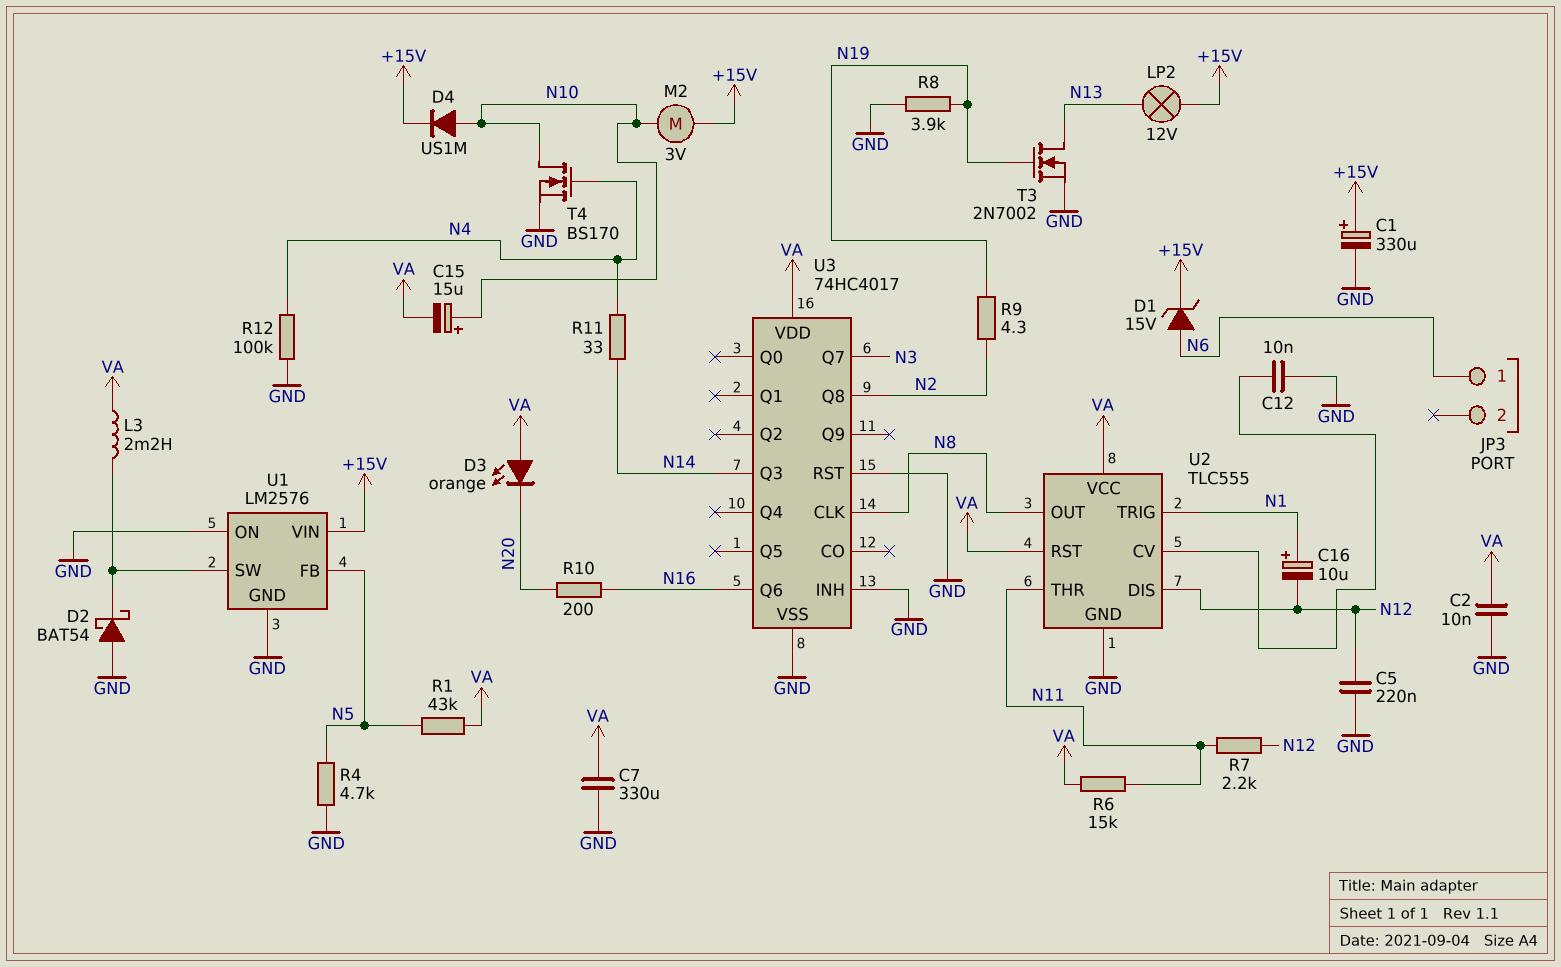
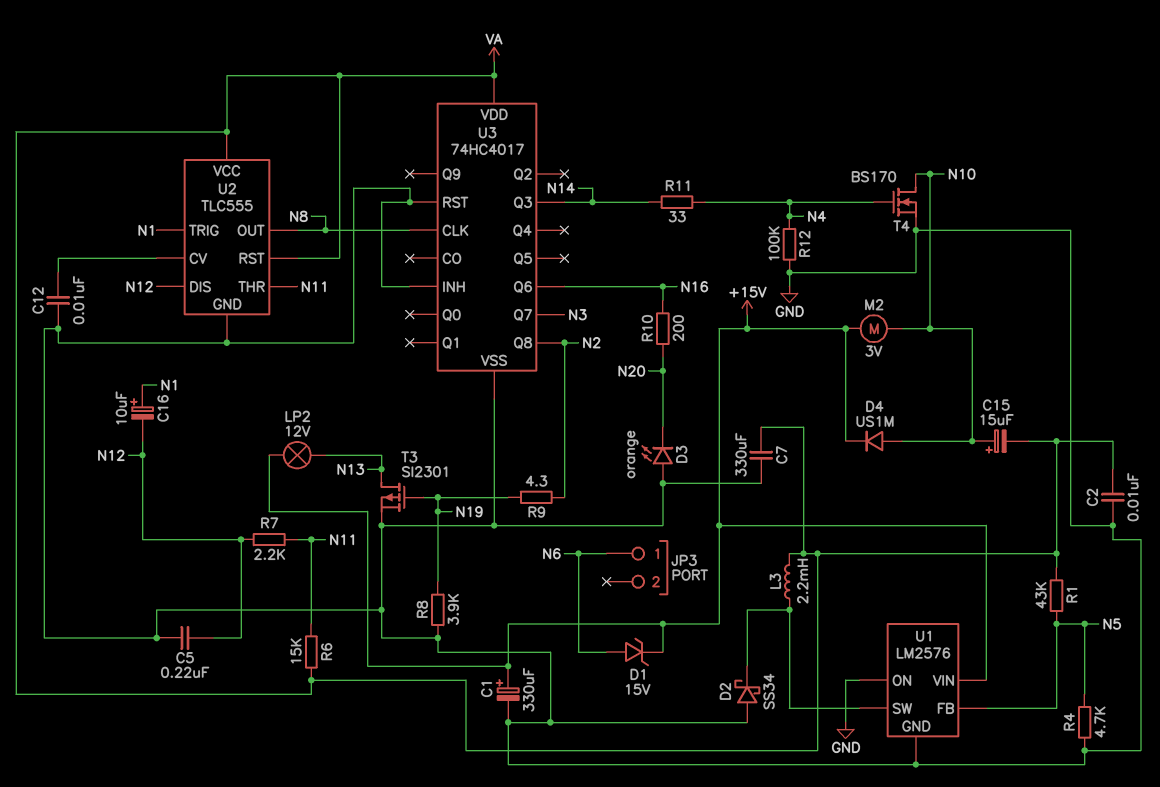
D2: schottky BAT54 (A GND, K U1/SW) -> schottky SS34 (A GND, K U1/SW)
D3: LED orange (A VA, K N20) -> LED orange (A GND, K N20)
T3: NMOS 2N7002 (G N19, D N13, S GND) -> PMOS SI2301 (G N19, D N13, S GND)

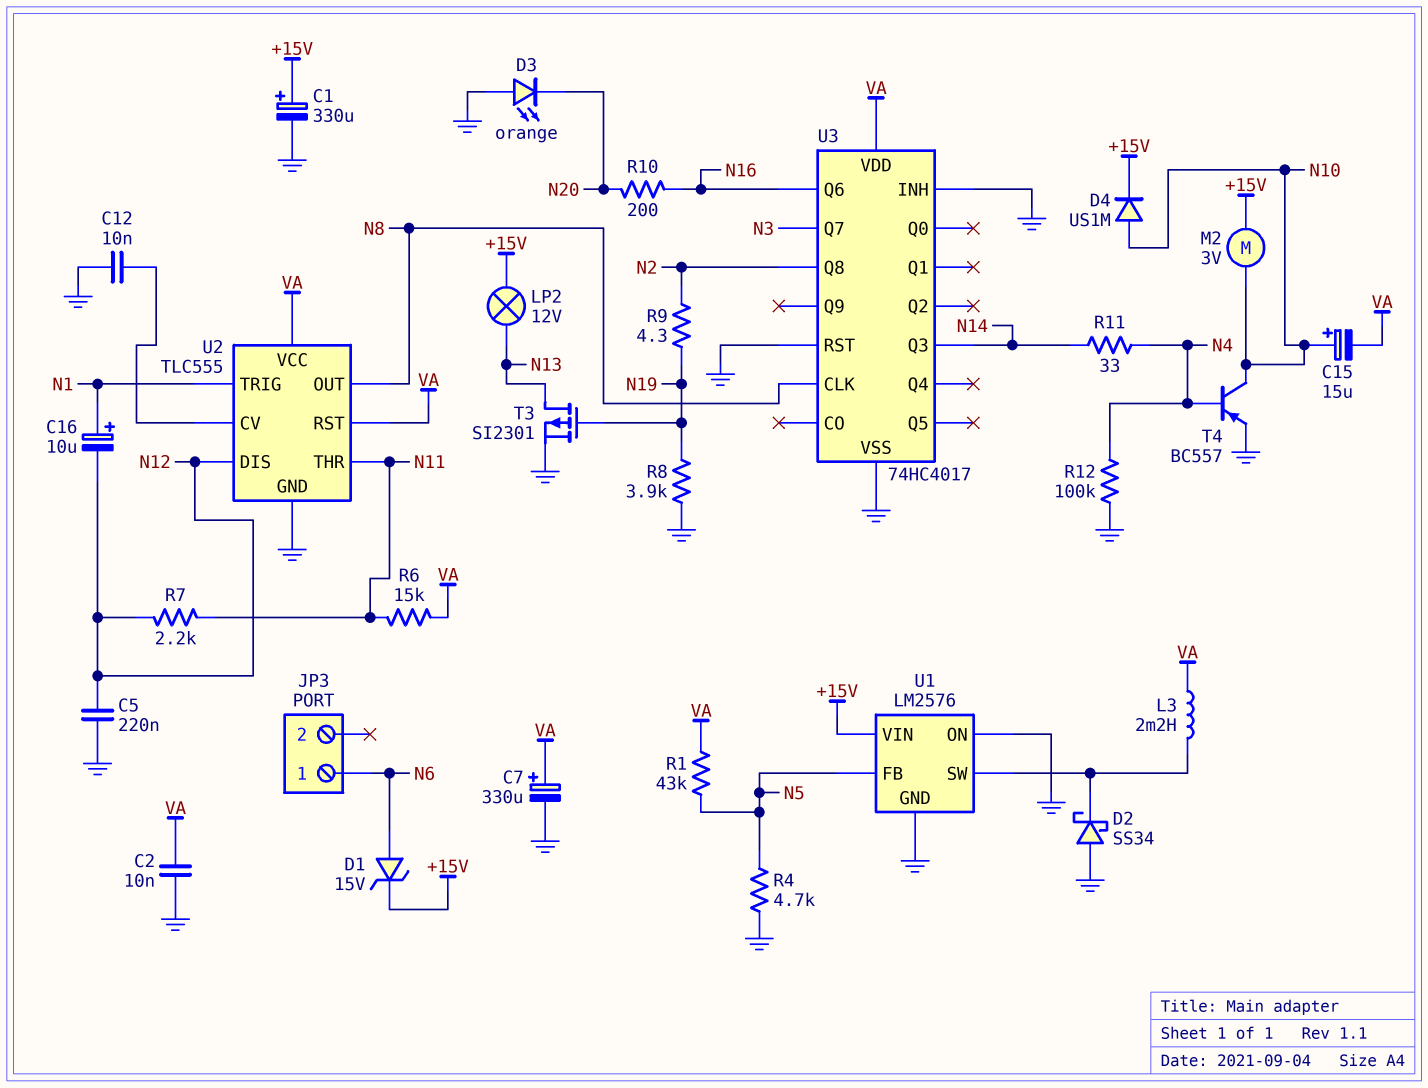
C7: 330uF (GND, VA) -> 330uF (plus VA, minus GND)
T4: NMOS BS170 (G N4, D N10, S GND) -> PNP BC557 (B N4, C N10, E GND)

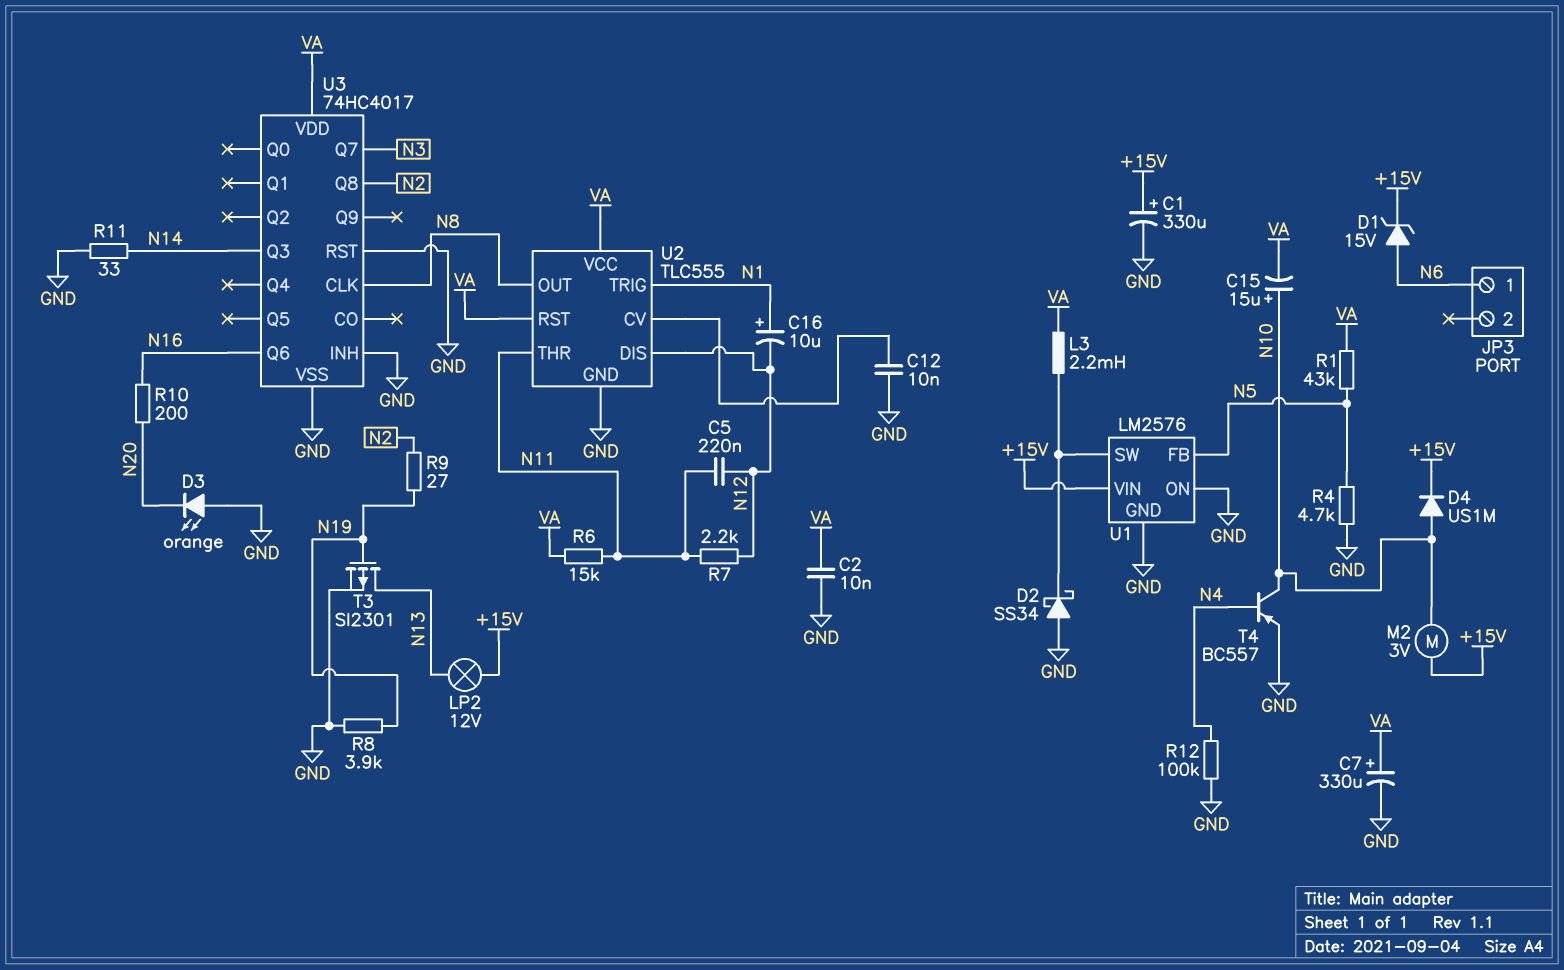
C5: 220nF (GND, N12) -> 220nF (N11, N12)
R9: 4.3 (N2, N19) -> 27 (N2, N19)
R11: 33 (N4, N14) -> 33 (GND, N14)

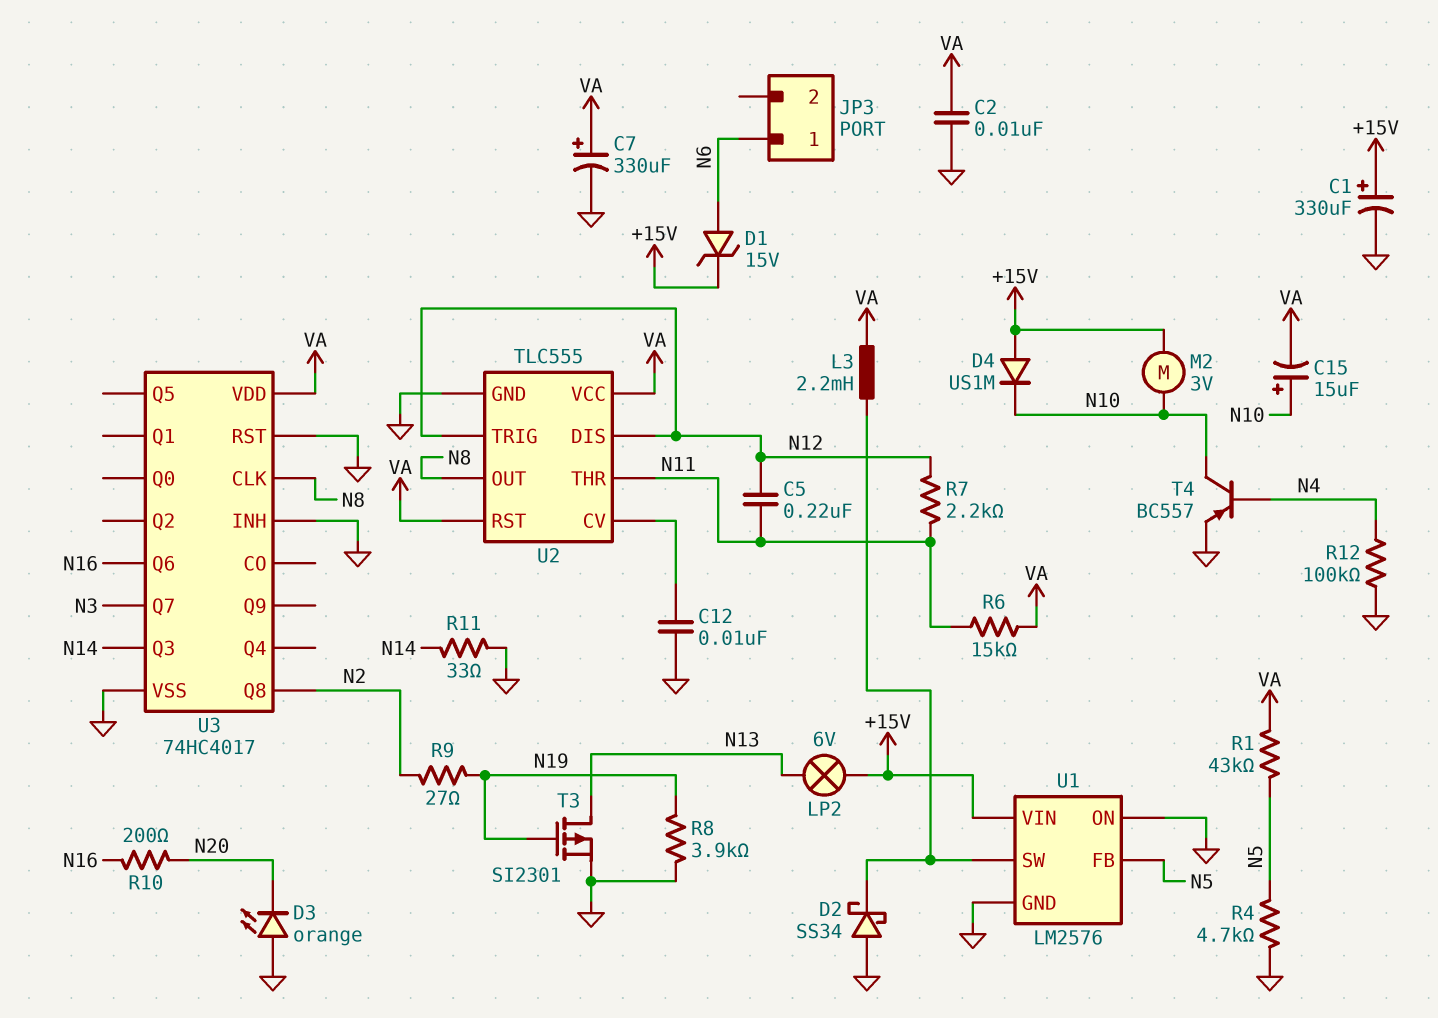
C16: 10uF (plus N1, minus N12) -> none
D4: diode US1M (A N10, K +15V) -> diode US1M (A +15V, K N10)
LP2: lamp 12V (+15V, N13) -> lamp 6V (+15V, N13)
U2 pin TRIG: N1 -> N12

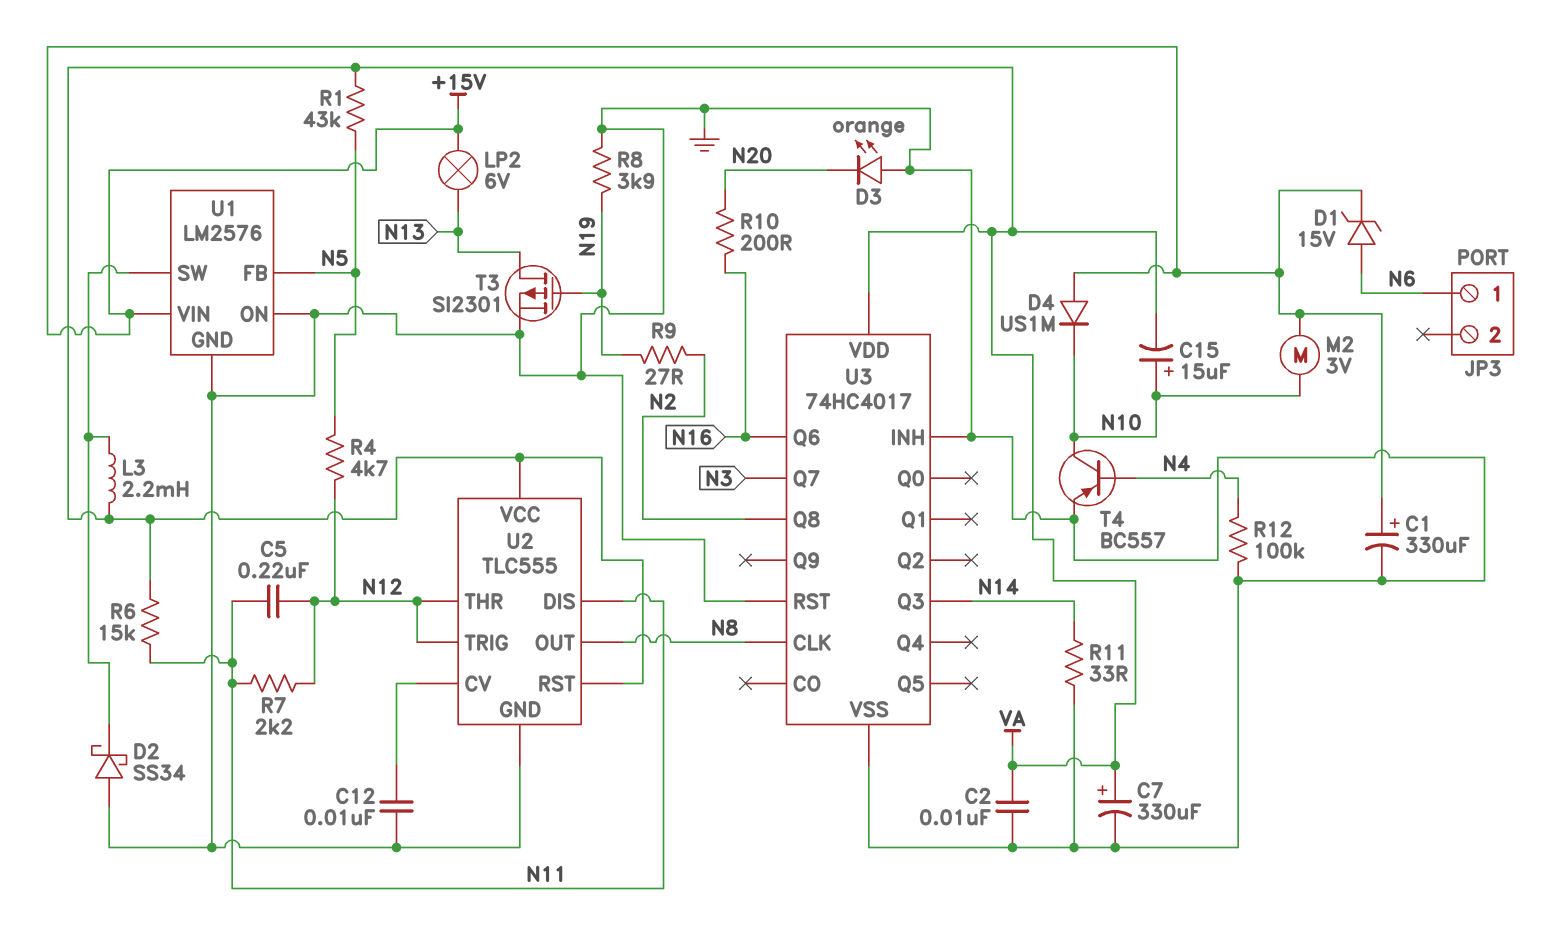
R4: 4.7k (GND, N5) -> 4.7k (N5, N12)
U2 pin DIS: N12 -> N11
U2 pin THR: N11 -> N12

